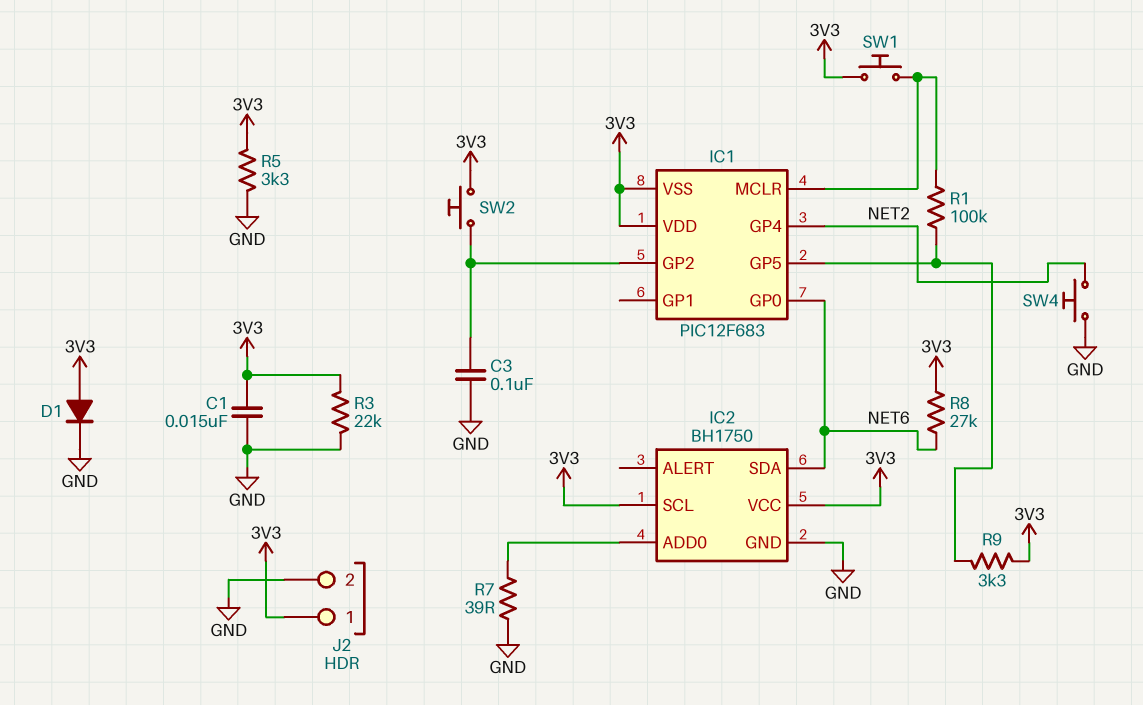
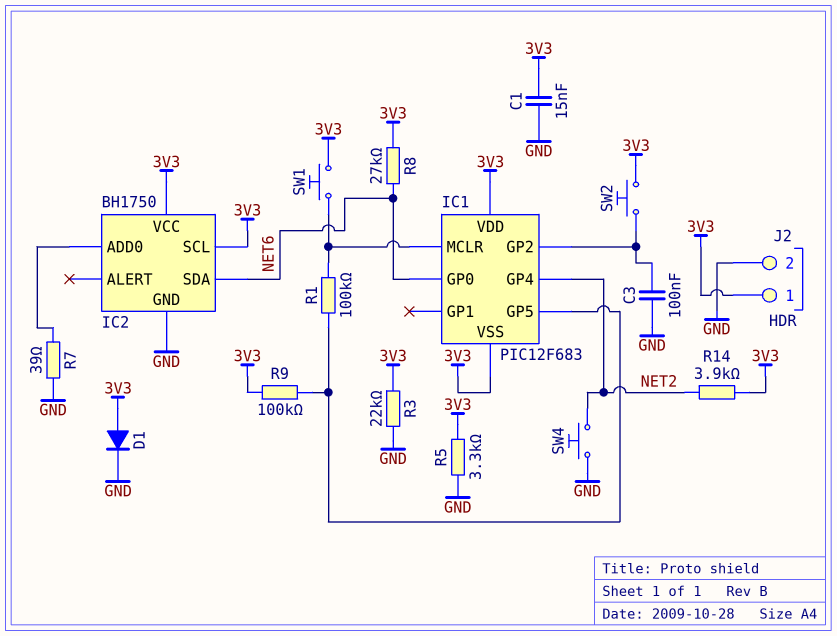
R9: 3.3k (3V3, IC1/GP5) -> 100k (3V3, IC1/GP5)
R14: none -> 3.9k (3V3, NET2)

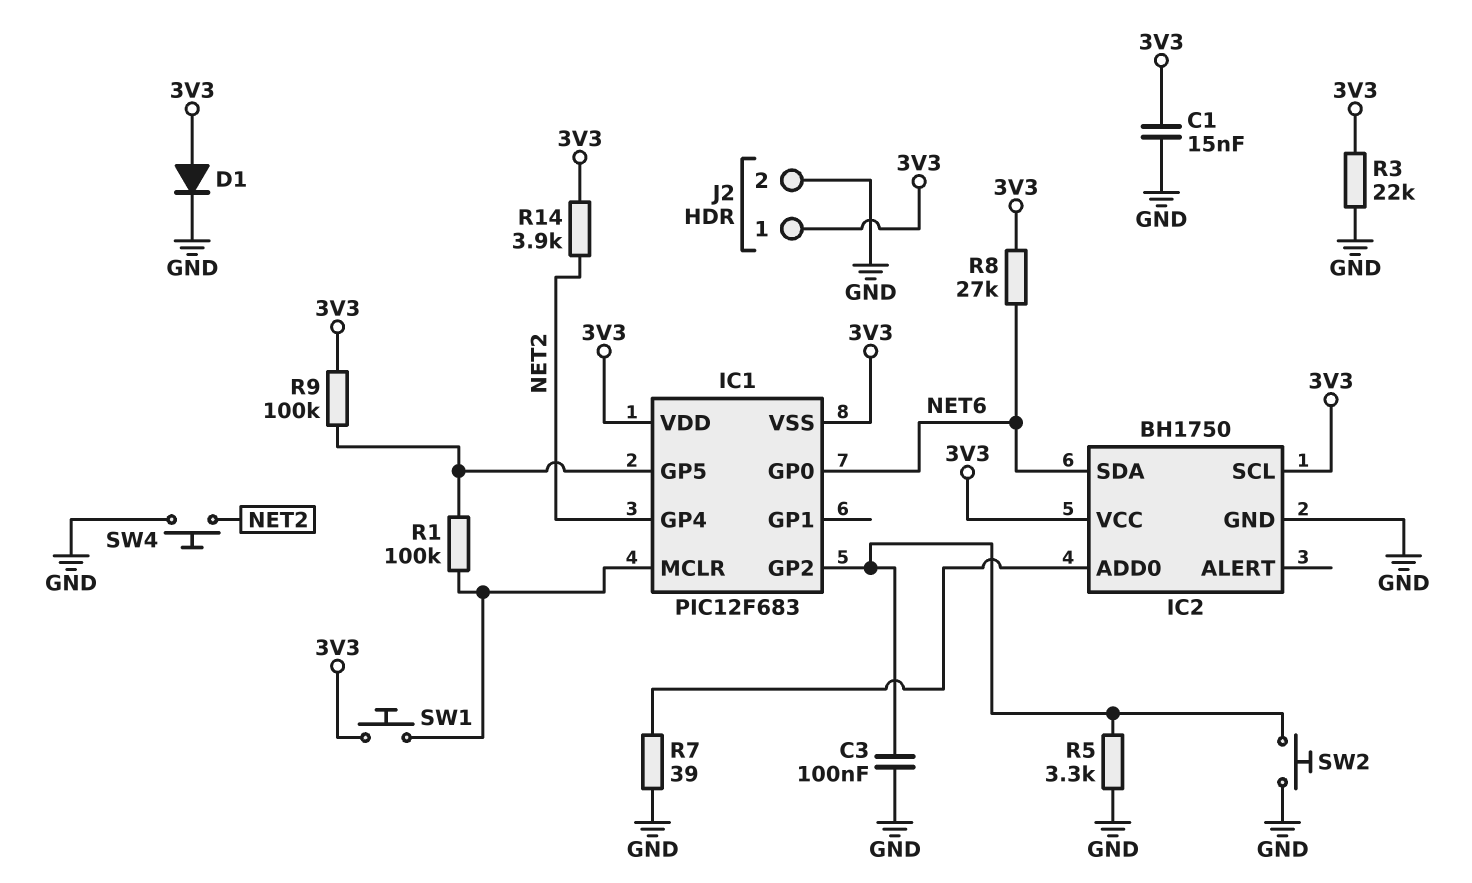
R5: 3.3k (3V3, GND) -> 3.3k (GND, IC1/GP2)
SW2: button (3V3, IC1/GP2) -> button (GND, IC1/GP2)

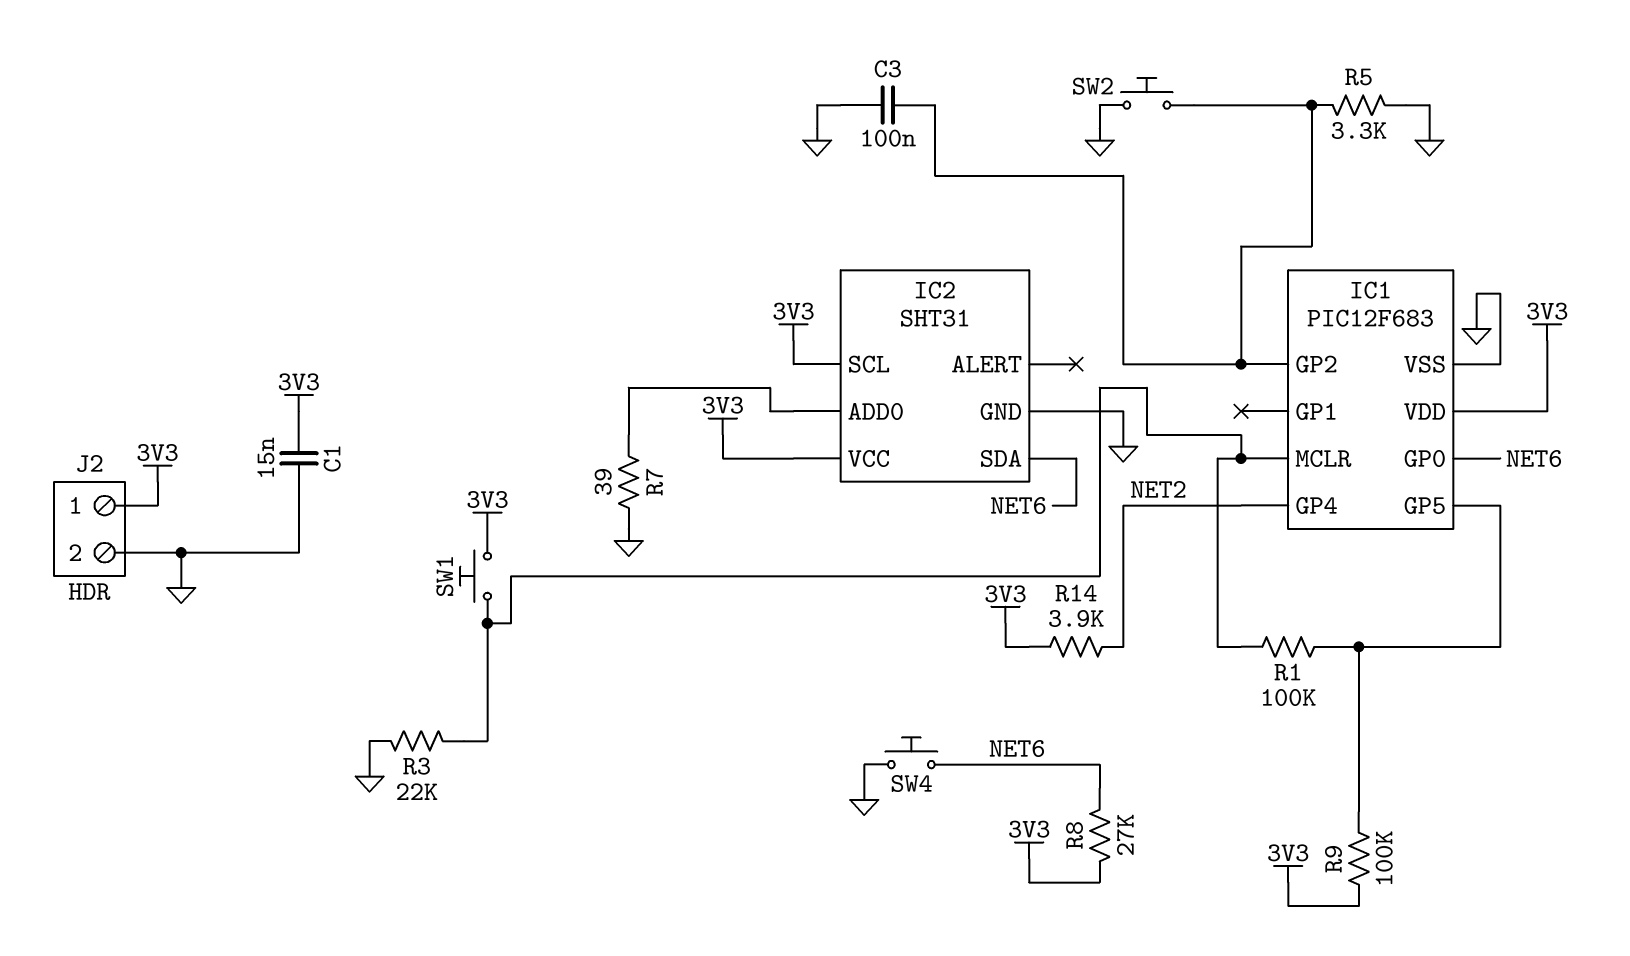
D1: diode (A 3V3, K GND) -> none
IC1 pin VSS: 3V3 -> GND
IC2: BH1750 -> SHT31
R3: 22k (3V3, GND) -> 22k (GND, IC1/MCLR)
SW4: button (GND, NET2) -> button (GND, NET6)

